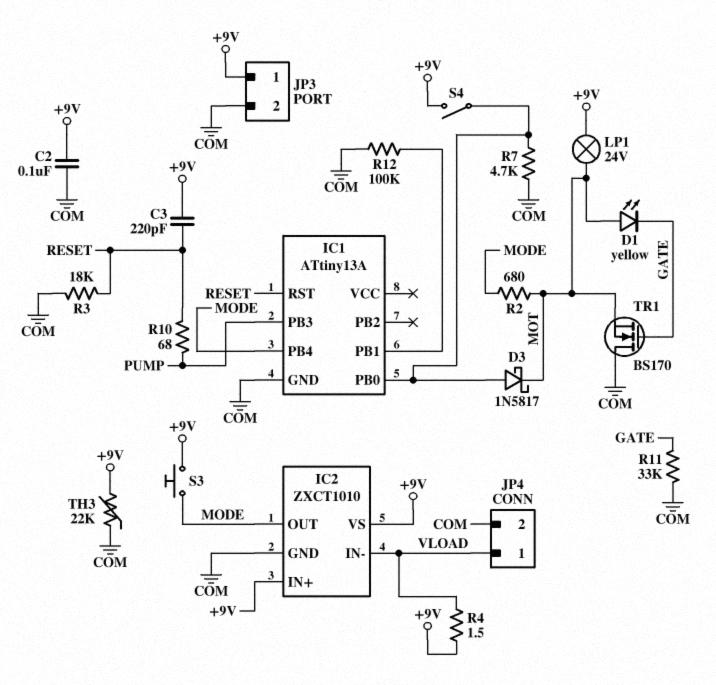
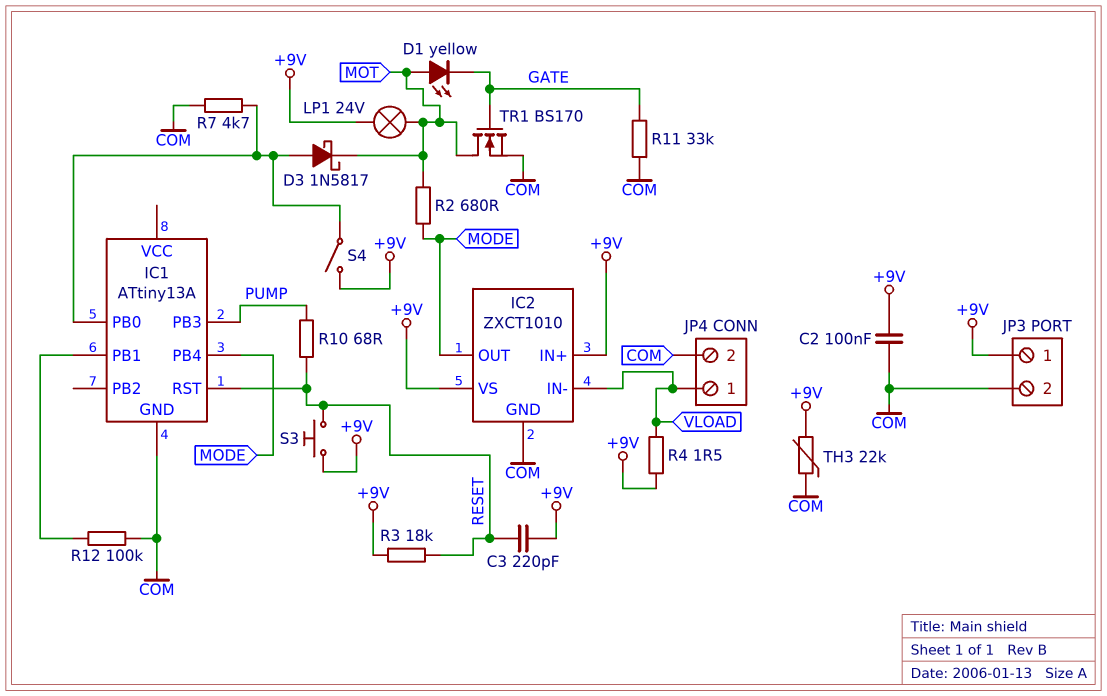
R3: 18k (COM, RESET) -> 18k (+9V, RESET)
S3: button (+9V, MODE) -> button (+9V, RESET)
TR1: NMOS BS170 (G GATE, D COM, S MOT) -> NMOS BS170 (G GATE, D MOT, S COM)

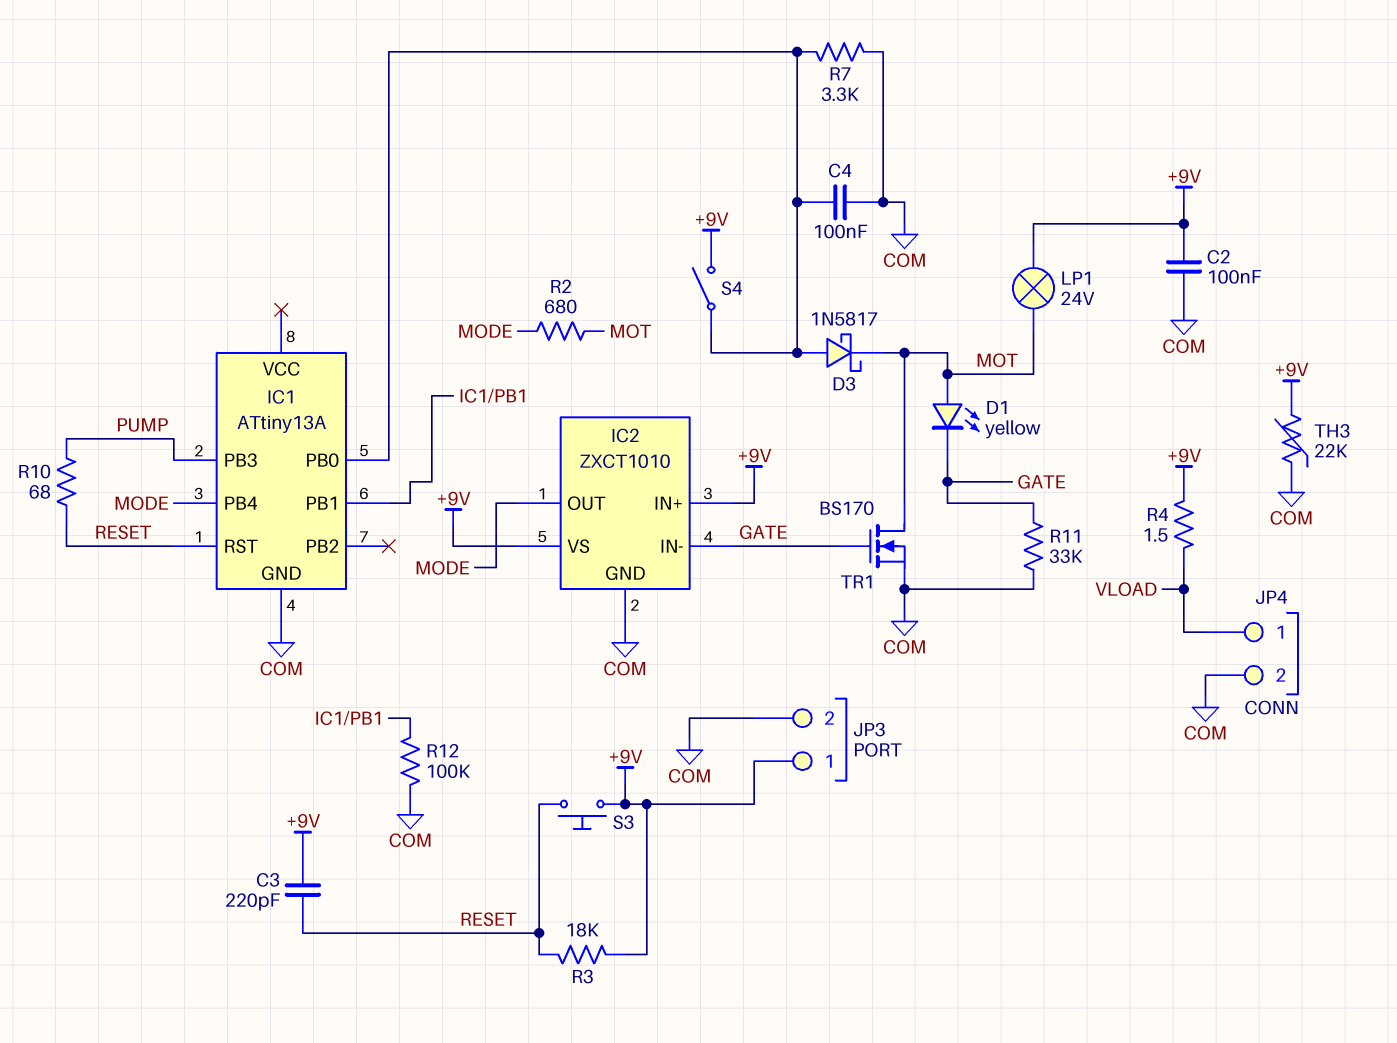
C4: none -> 100nF (COM, IC1/PB0)
IC2 pin IN-: VLOAD -> GATE
R7: 4.7k (COM, IC1/PB0) -> 3.3k (COM, IC1/PB0)

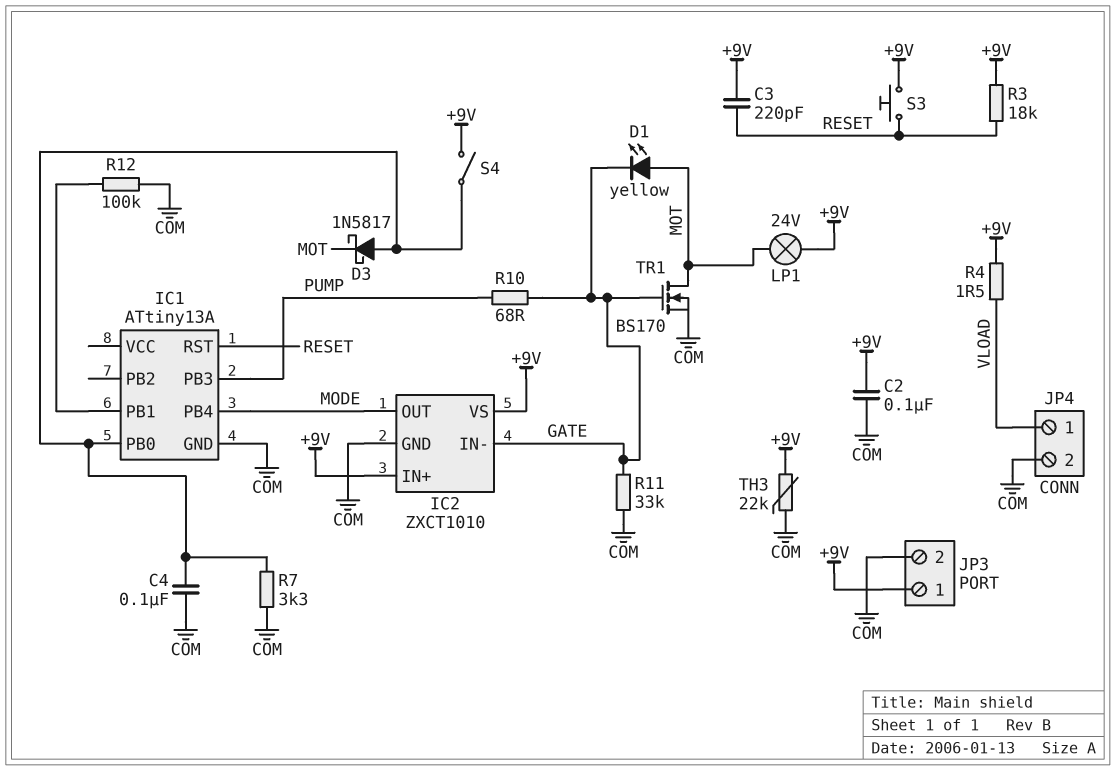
R2: 680 (MODE, MOT) -> none
R10: 68 (PUMP, RESET) -> 68 (GATE, PUMP)

